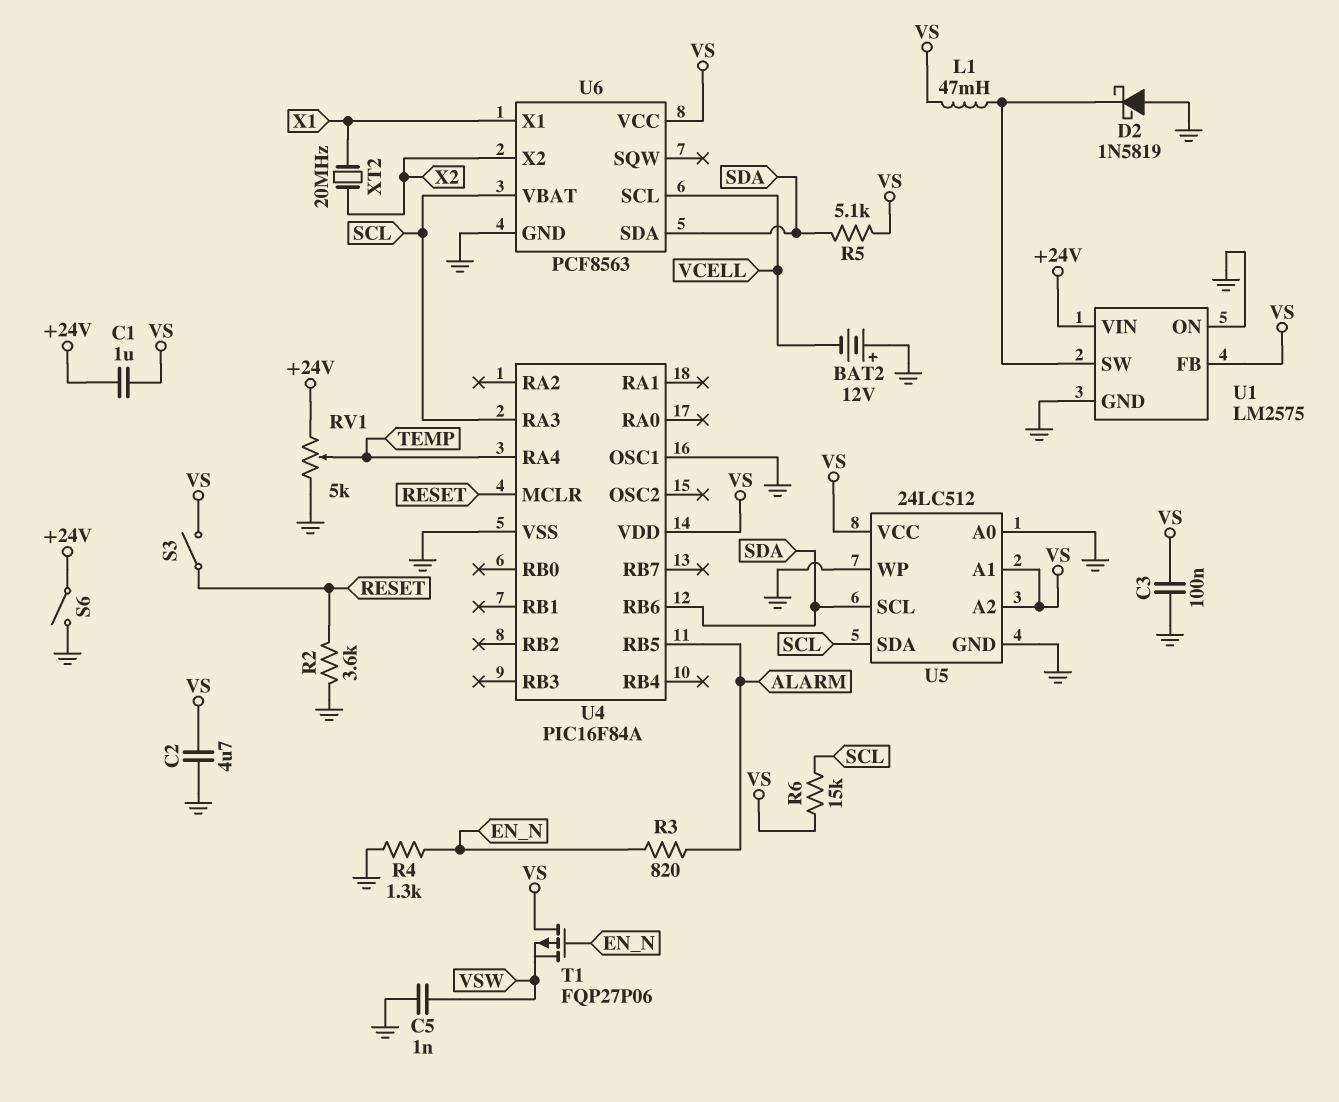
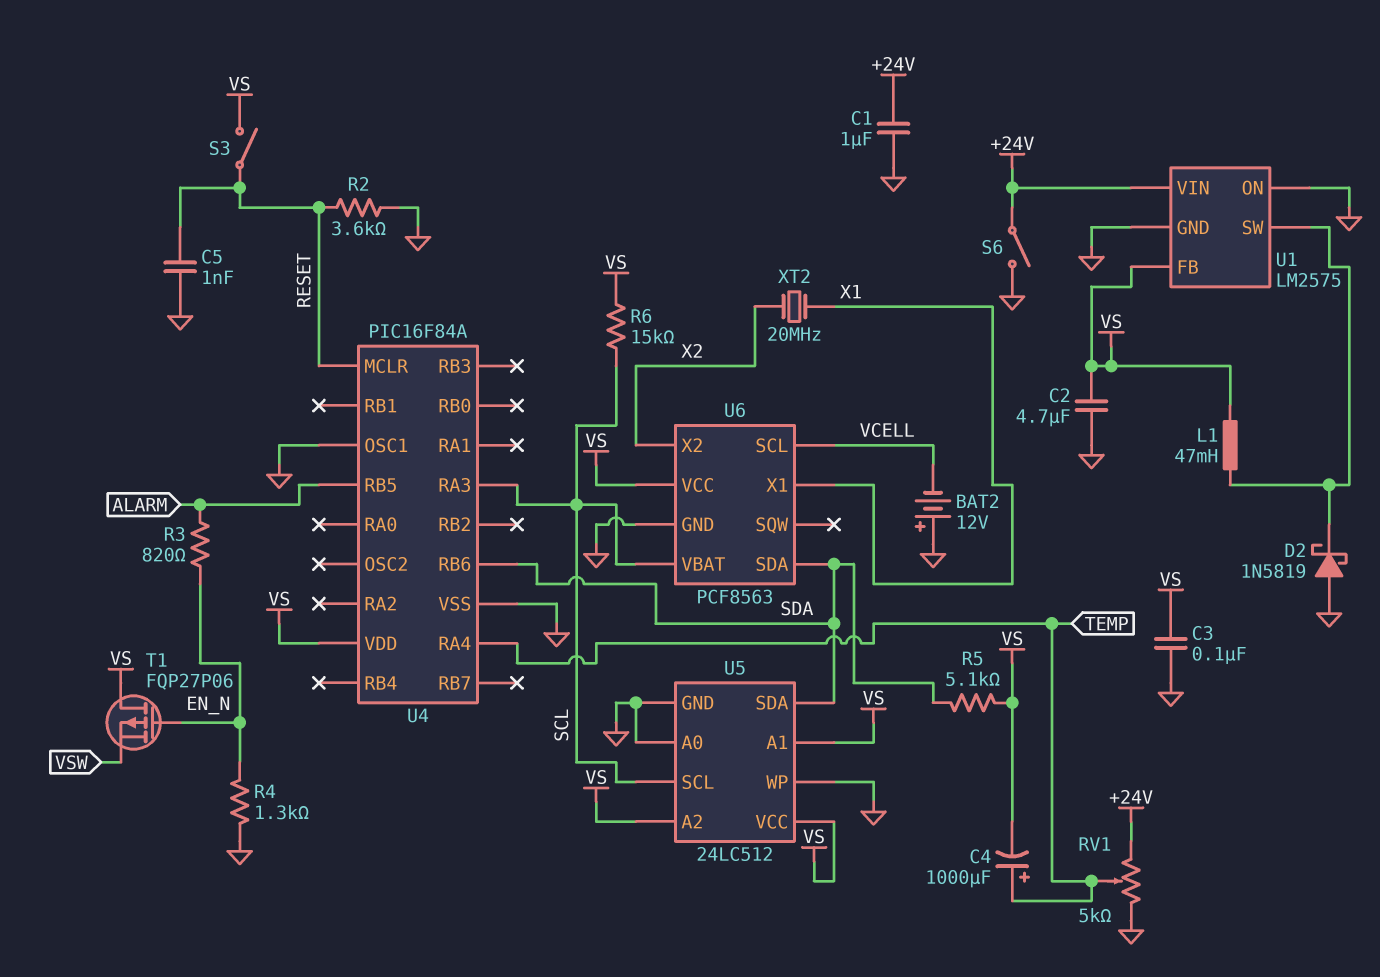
C1: 1uF (+24V, VS) -> 1uF (+24V, GND)
C4: none -> 1000uF (plus TEMP, minus VS)
C5: 1nF (GND, VSW) -> 1nF (GND, RESET)
U5 pin SCL: SDA -> SCL
U5 pin SDA: SCL -> SDA

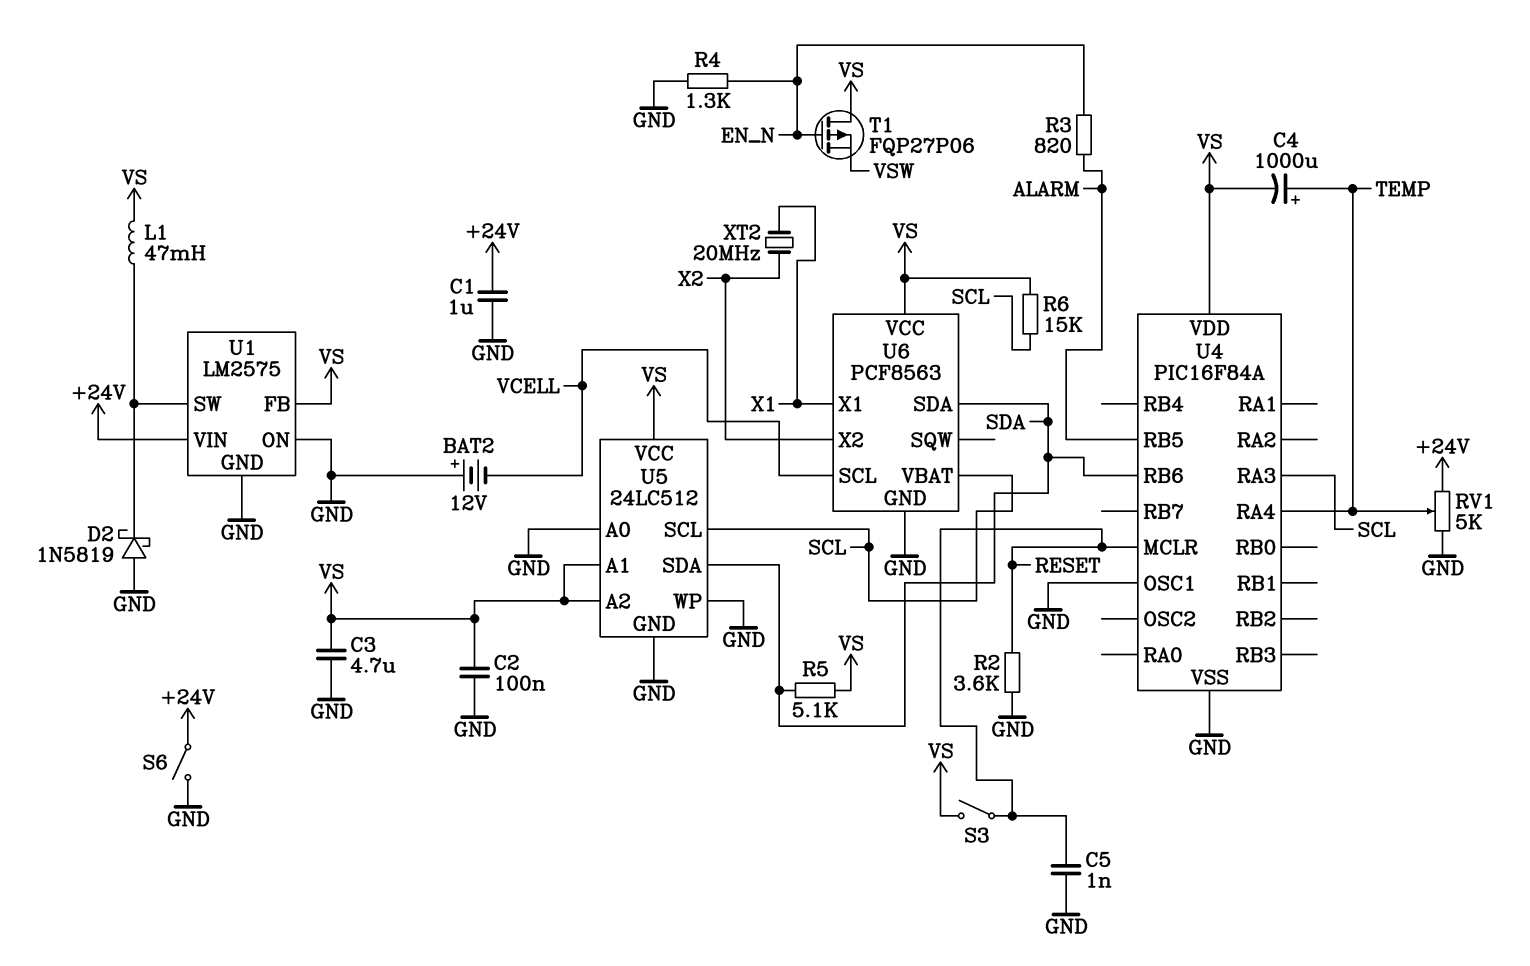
C2: 4.7uF (GND, VS) -> 100nF (GND, VS)
C3: 100nF (GND, VS) -> 4.7uF (GND, VS)

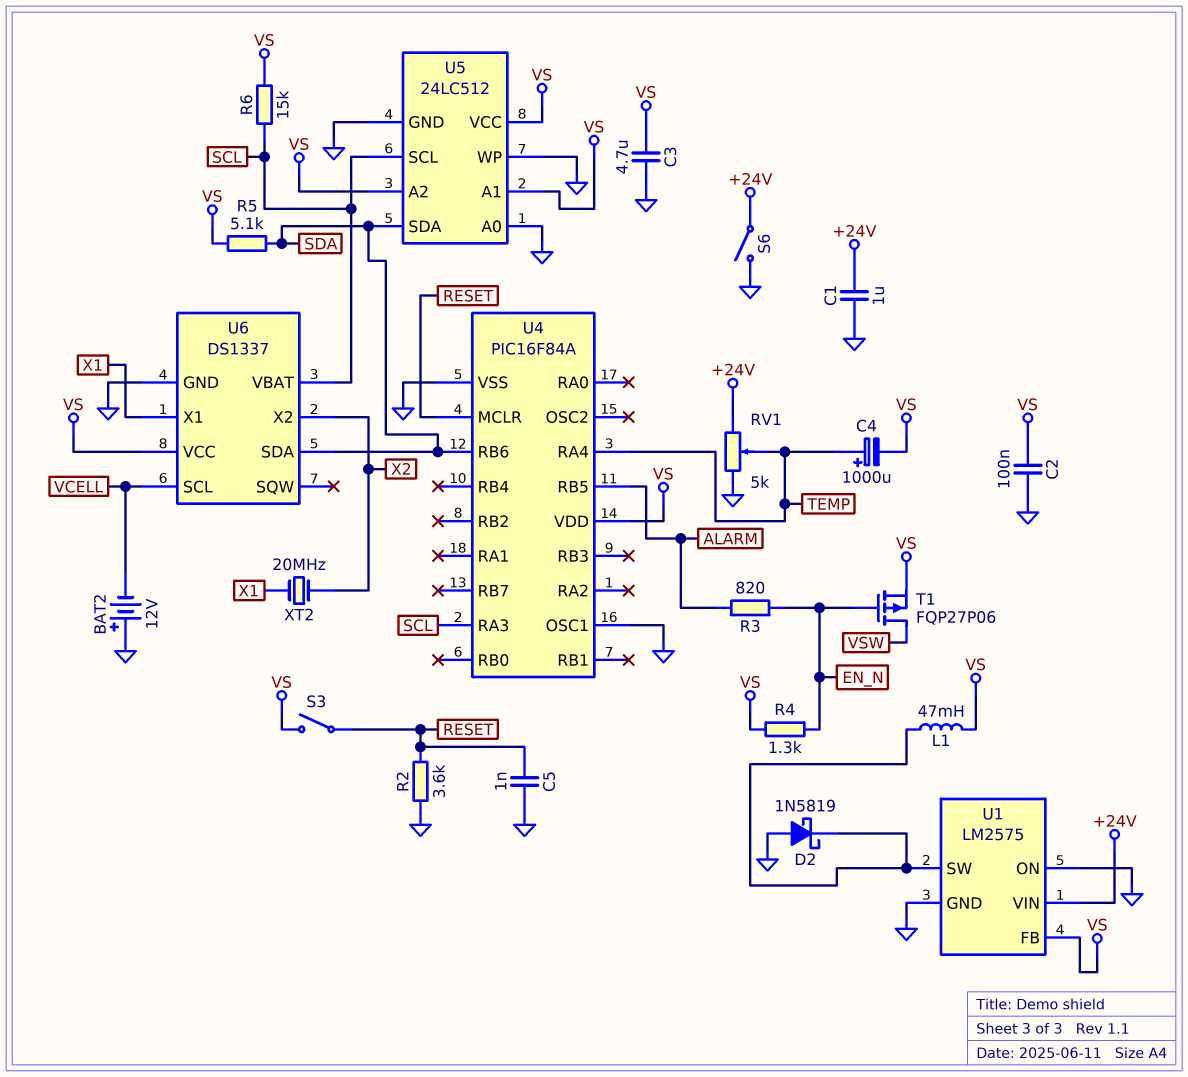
R4: 1.3k (EN_N, GND) -> 1.3k (EN_N, VS)
T1: PMOS FQP27P06 (G EN_N, D VS, S VSW) -> PMOS FQP27P06 (G EN_N, D VSW, S VS)
U6: PCF8563 -> DS1337

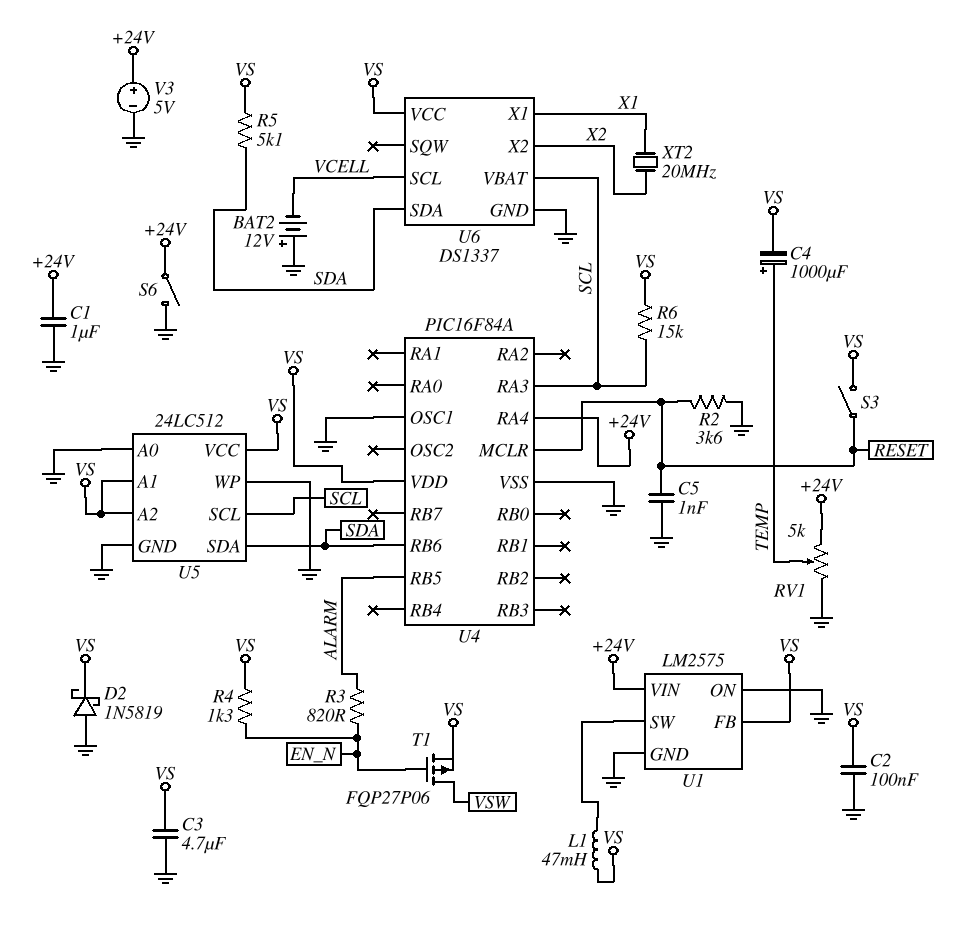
D2: schottky 1N5819 (A GND, K U1/SW) -> schottky 1N5819 (A GND, K VS)
U4 pin RA4: TEMP -> +24V
V3: none -> 5V (plus +24V, minus GND)

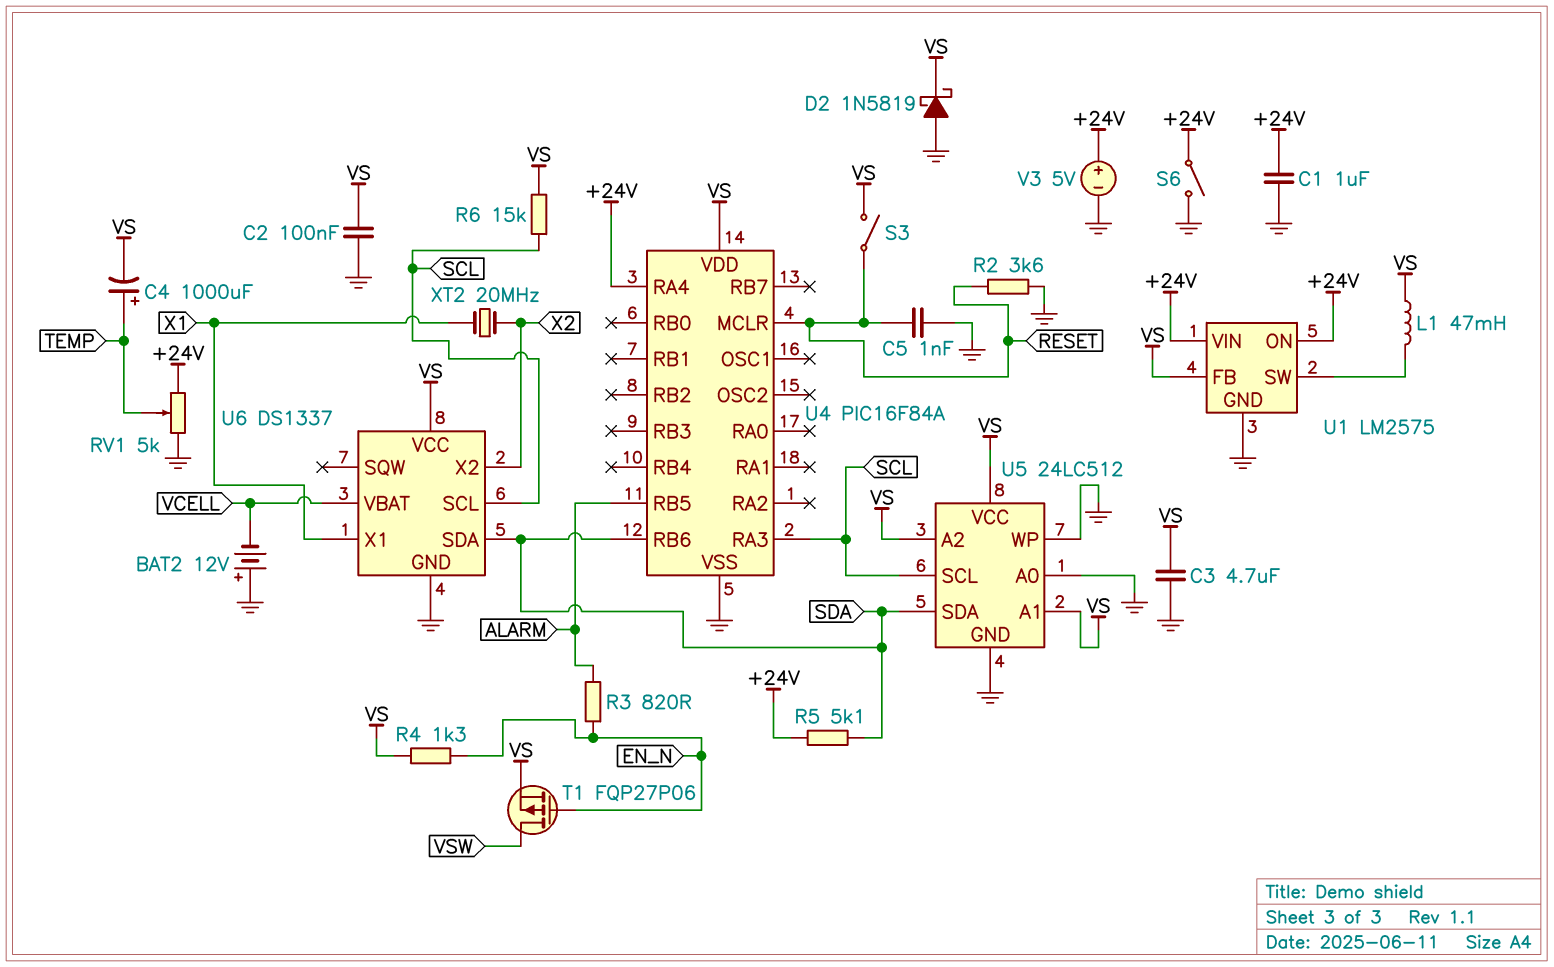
R5: 5.1k (SDA, VS) -> 5.1k (+24V, SDA)
U1 pin ON: GND -> +24V
U4 pin OSC1: GND -> none
U6 pin SCL: VCELL -> SCL
U6 pin VBAT: SCL -> VCELL

